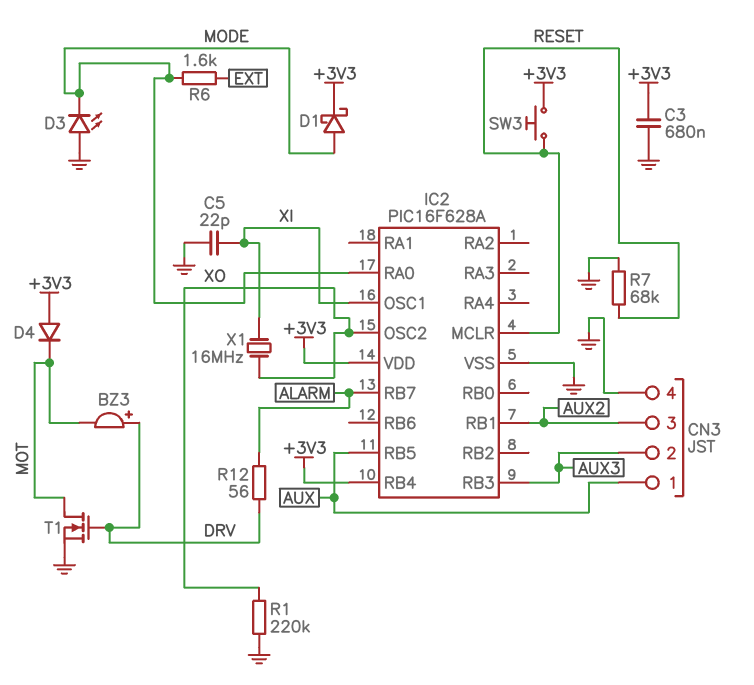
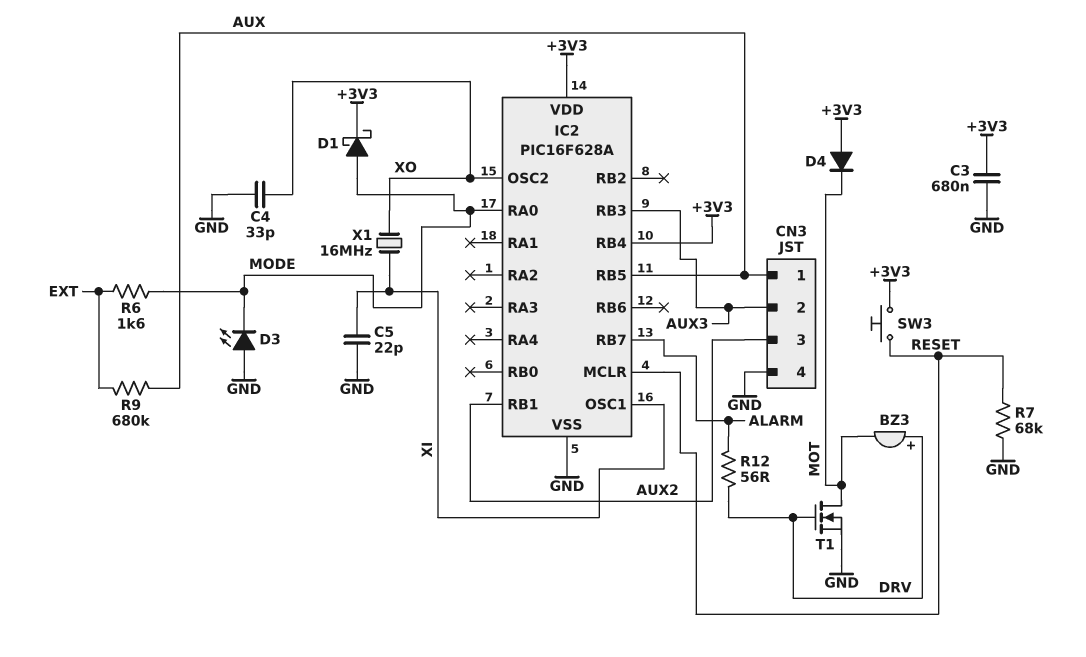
C4: none -> 33pF (GND, XO)
R1: 220k (GND, XO) -> none
R9: none -> 680k (AUX, EXT)

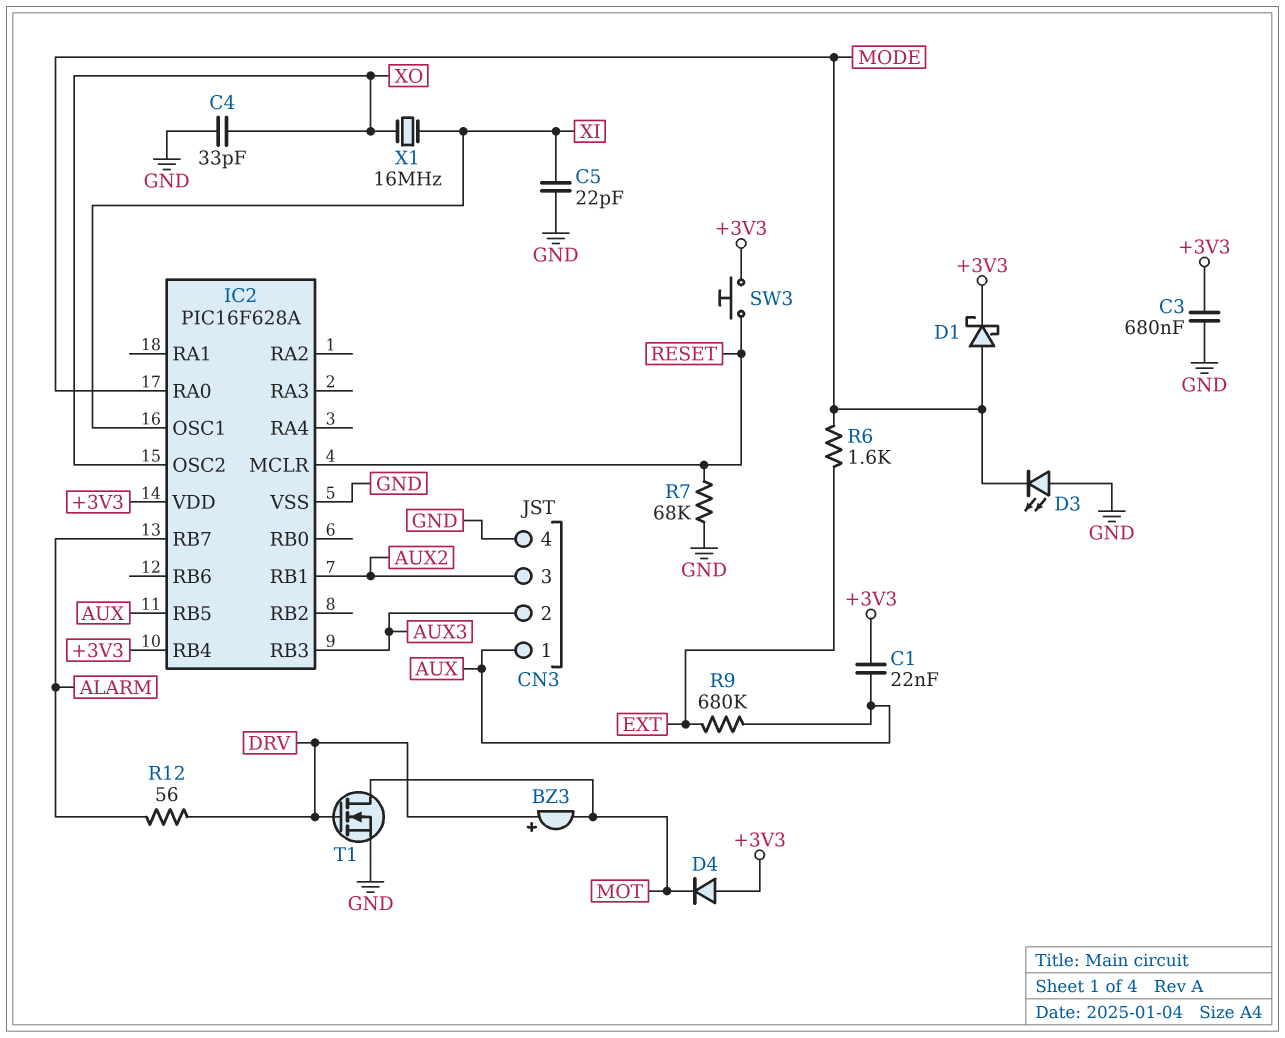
C1: none -> 22nF (+3V3, AUX)

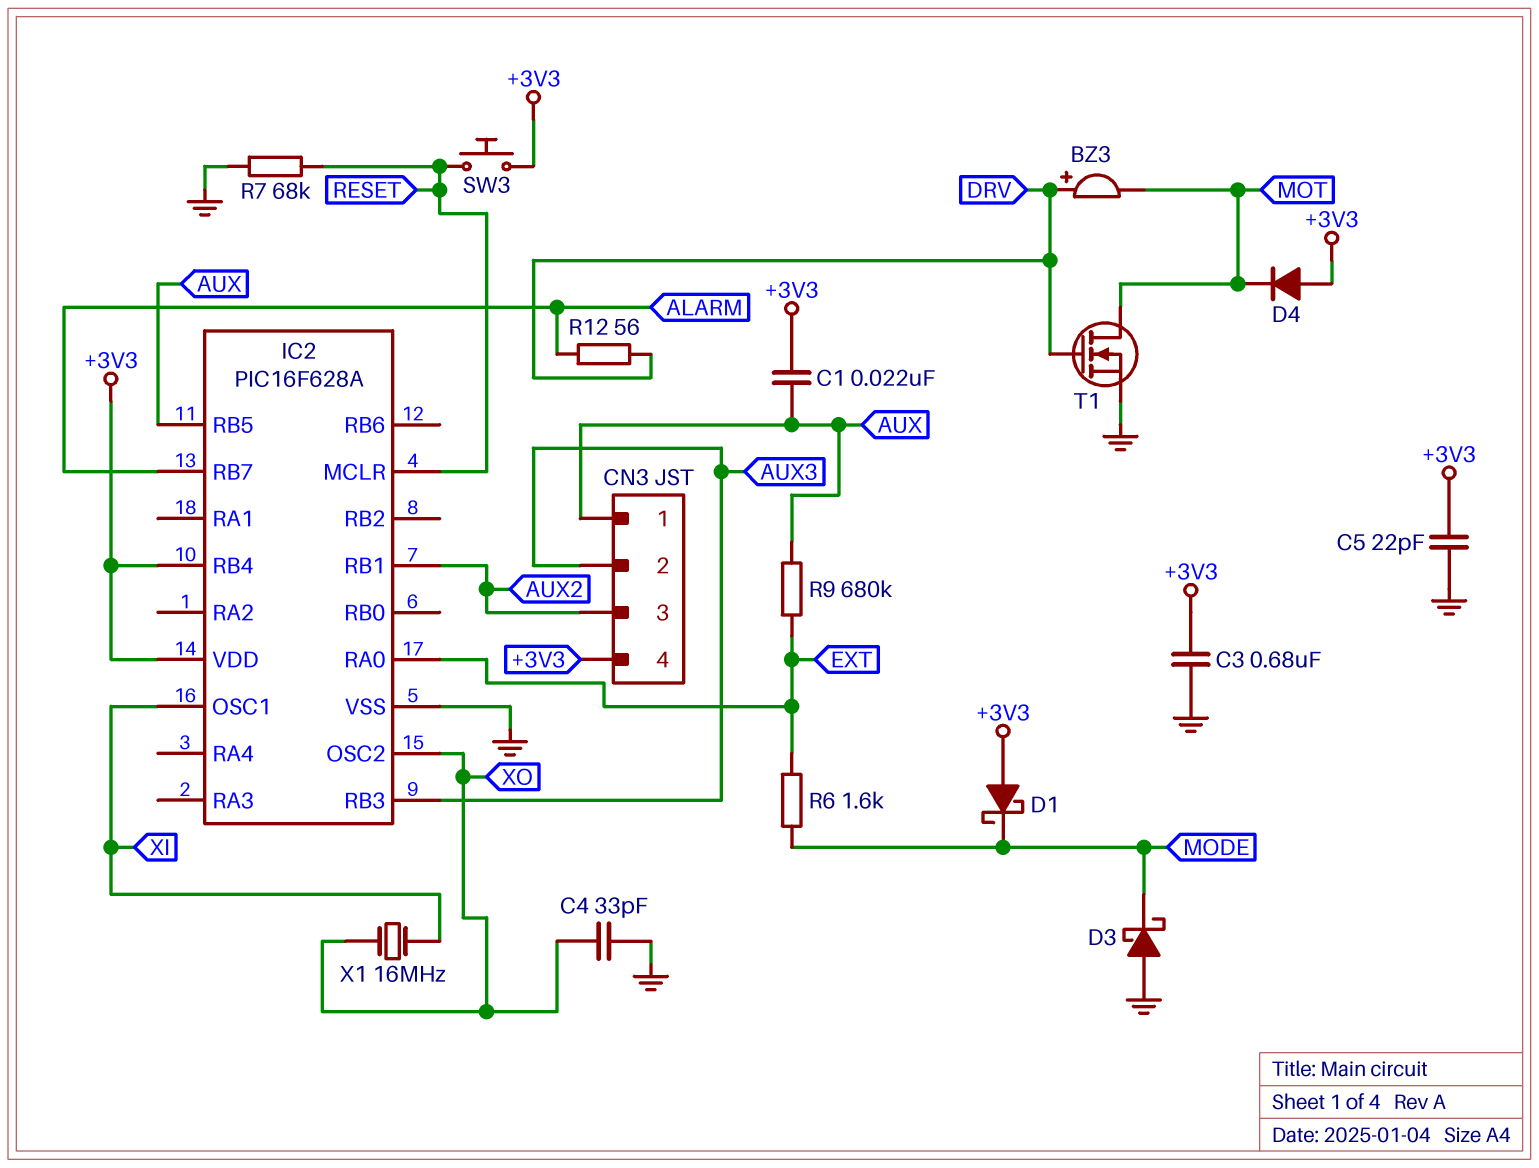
C5: 22pF (GND, XI) -> 22pF (+3V3, GND)
CN3 pin 4: GND -> +3V3
D1: schottky (A MODE, K +3V3) -> schottky (A +3V3, K MODE)
D3: LED (A GND, K MODE) -> schottky (A GND, K MODE)
IC2 pin RA0: MODE -> EXT

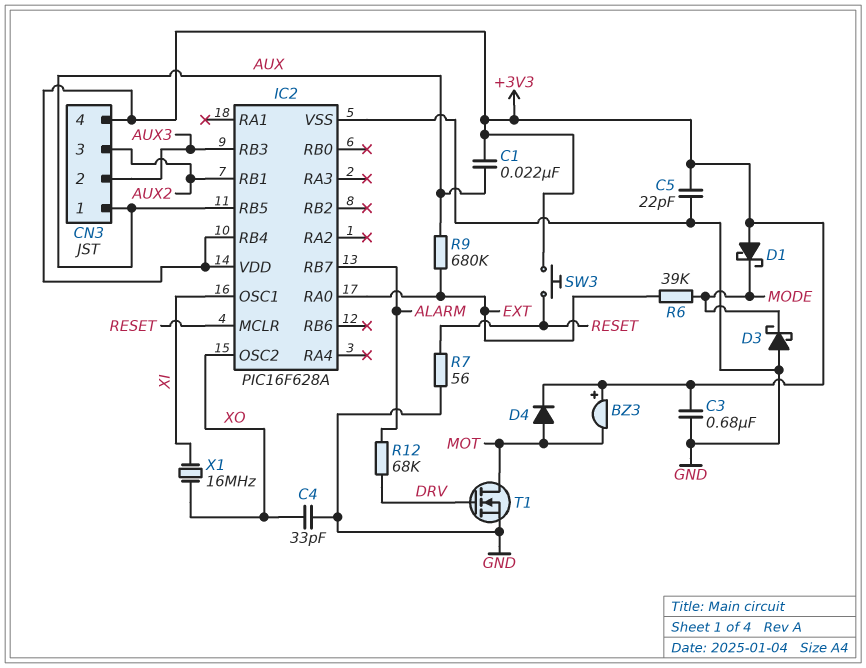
BZ3: buzzer (plus DRV, minus MOT) -> buzzer (plus +3V3, minus MOT)
D4: diode (A +3V3, K MOT) -> diode (A MOT, K +3V3)
R6: 1.6k (EXT, MODE) -> 39k (EXT, MODE)
R7: 68k (GND, RESET) -> 56 (GND, RESET)
R12: 56 (ALARM, DRV) -> 68k (ALARM, DRV)

